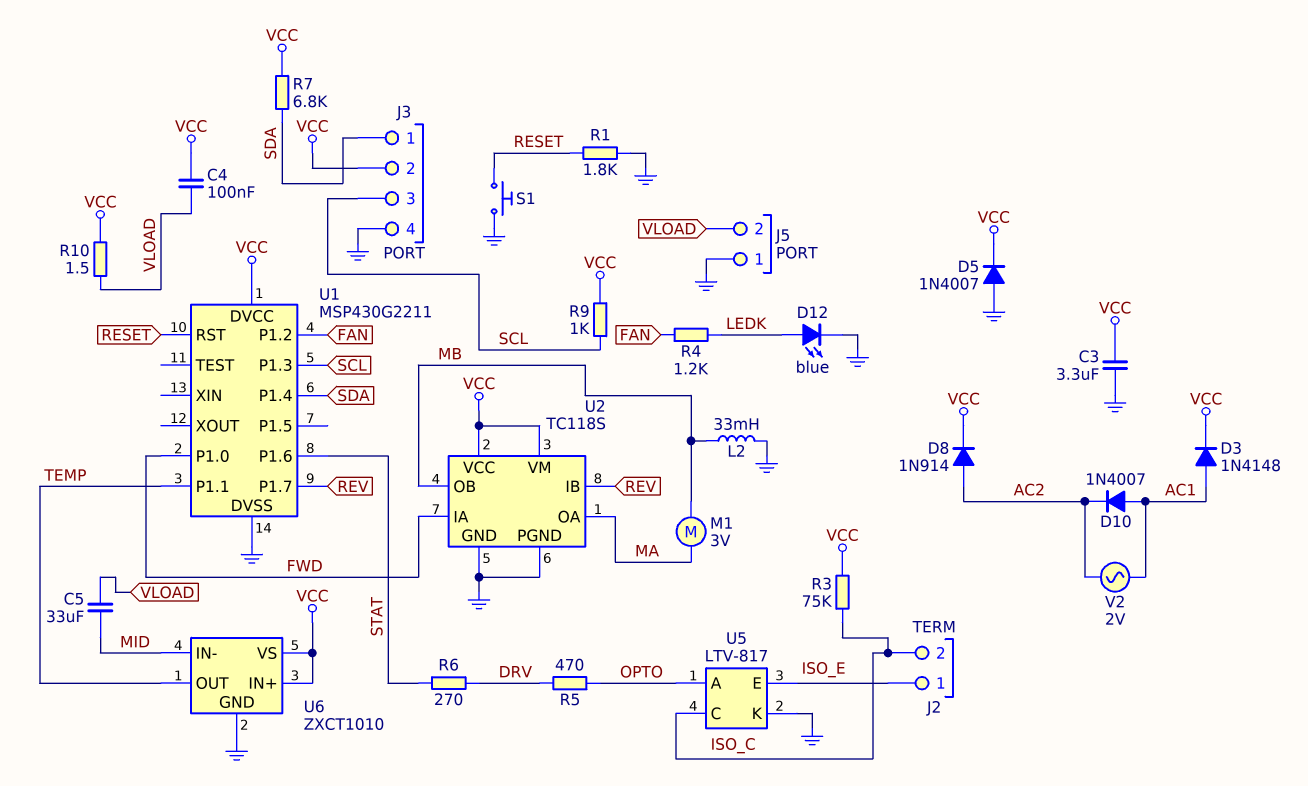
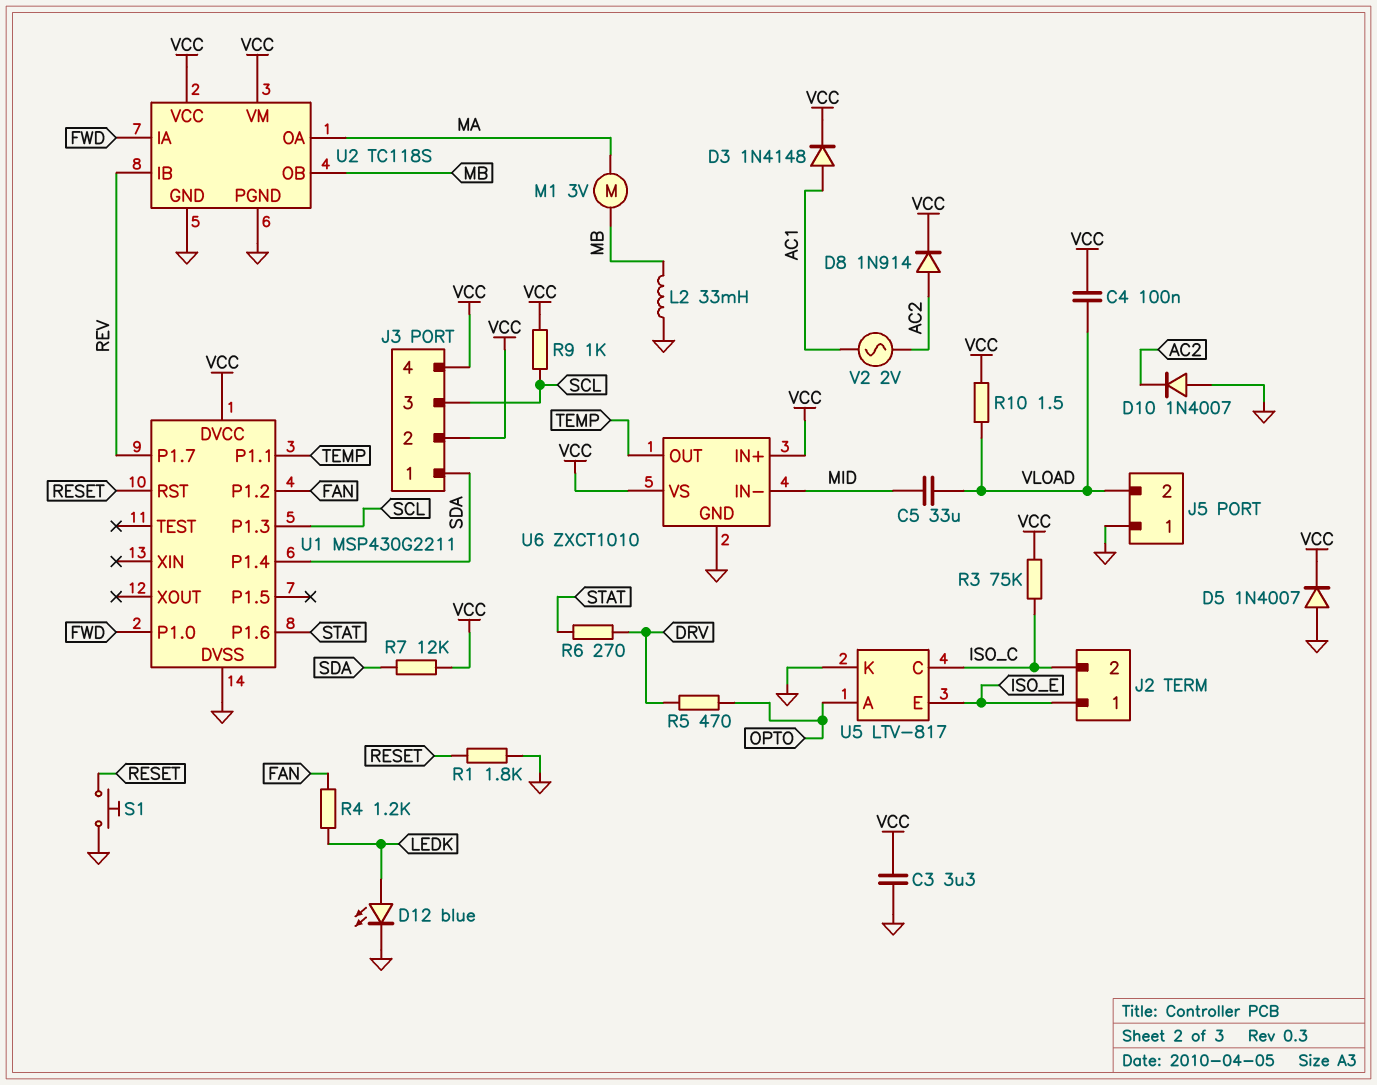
D10: diode 1N4007 (A AC1, K AC2) -> diode 1N4007 (A GND, K AC2)
J3 pin 4: GND -> VCC
R7: 6.8k (SDA, VCC) -> 12k (SDA, VCC)

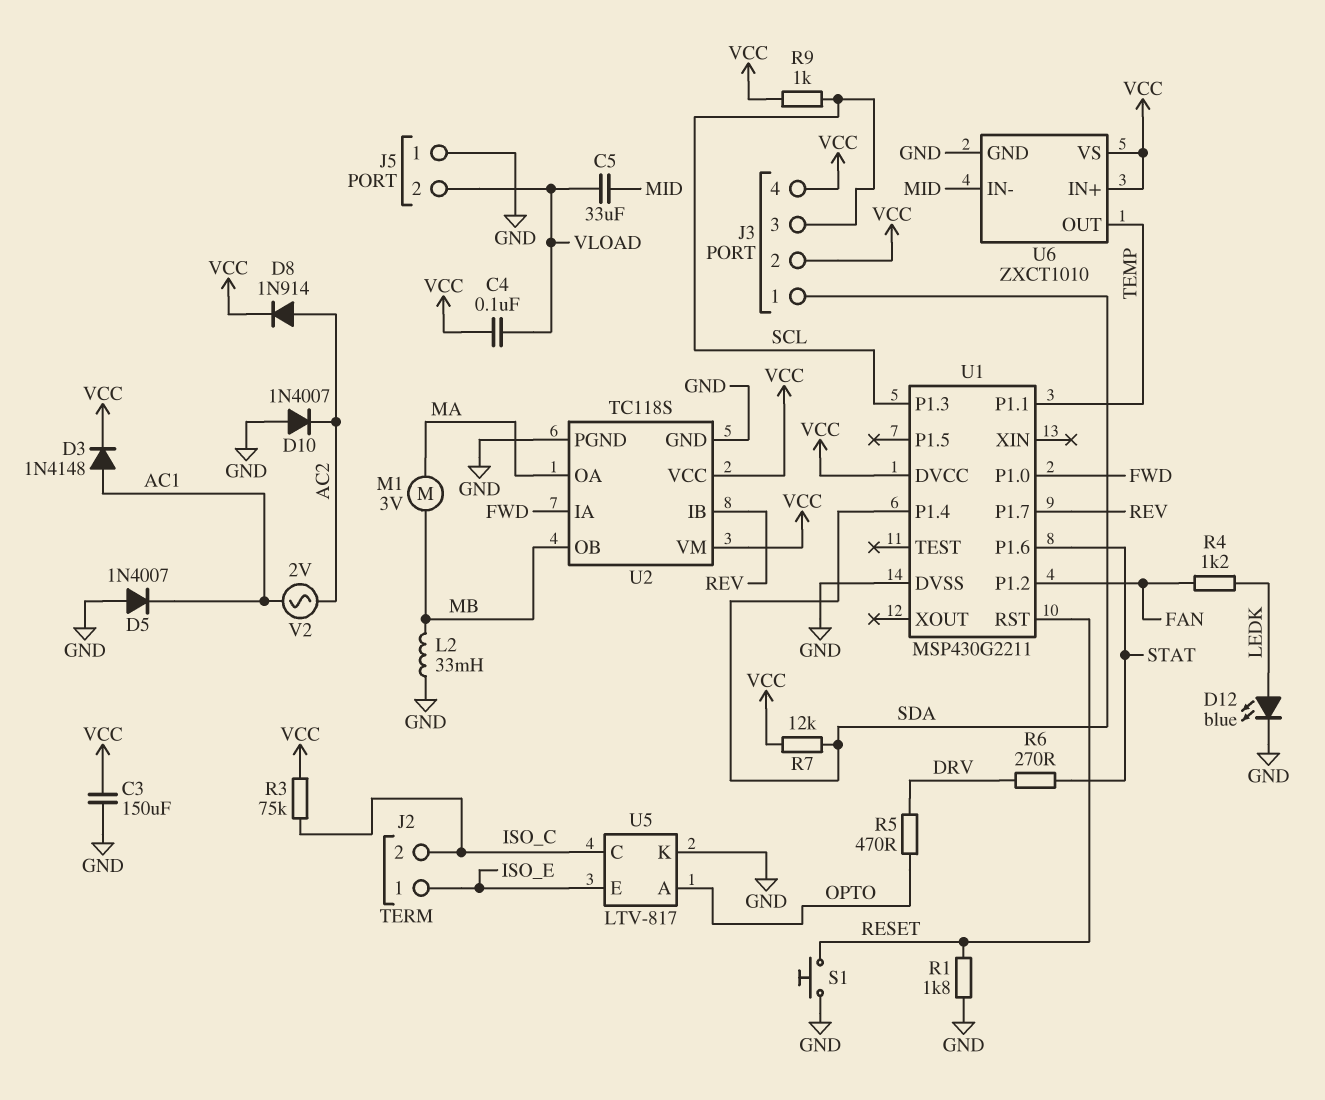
C3: 3.3uF (GND, VCC) -> 150uF (GND, VCC)
D5: diode 1N4007 (A GND, K VCC) -> diode 1N4007 (A GND, K AC1)
R10: 1.5 (VCC, VLOAD) -> none

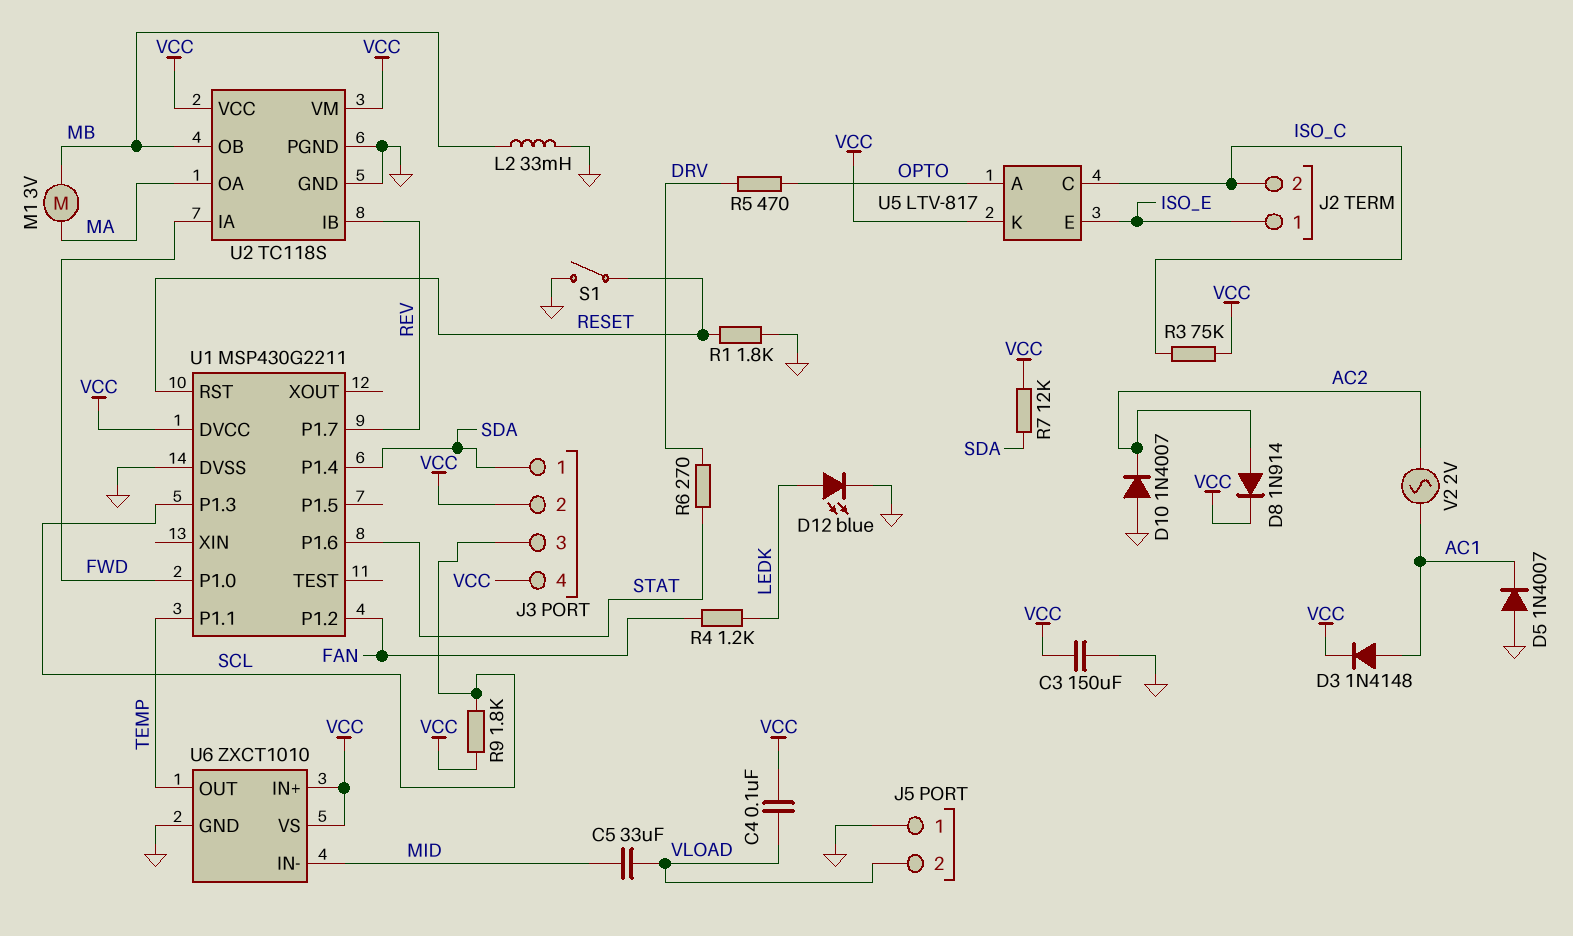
R9: 1k (SCL, VCC) -> 1.8k (SCL, VCC)
S1: button (GND, RESET) -> switch (GND, RESET)
U5 pin K: GND -> VCC

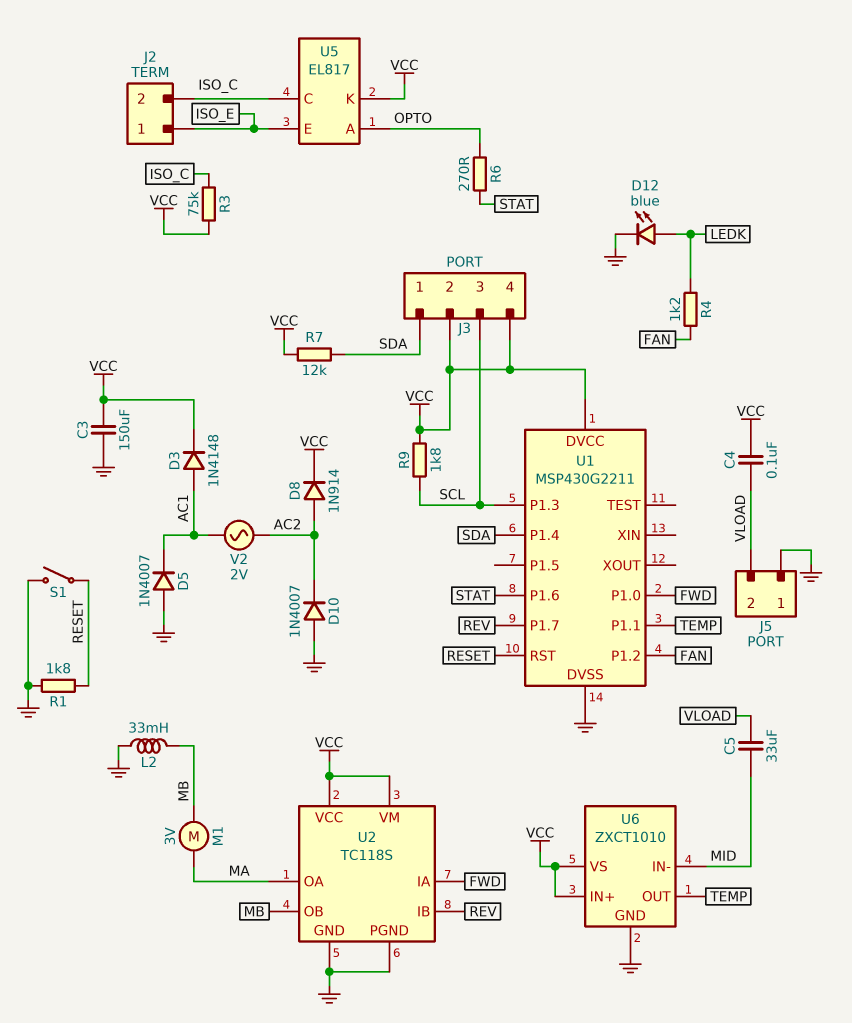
R5: 470 (DRV, OPTO) -> none
R6: 270 (DRV, STAT) -> 270 (OPTO, STAT)
U5: LTV-817 -> EL817

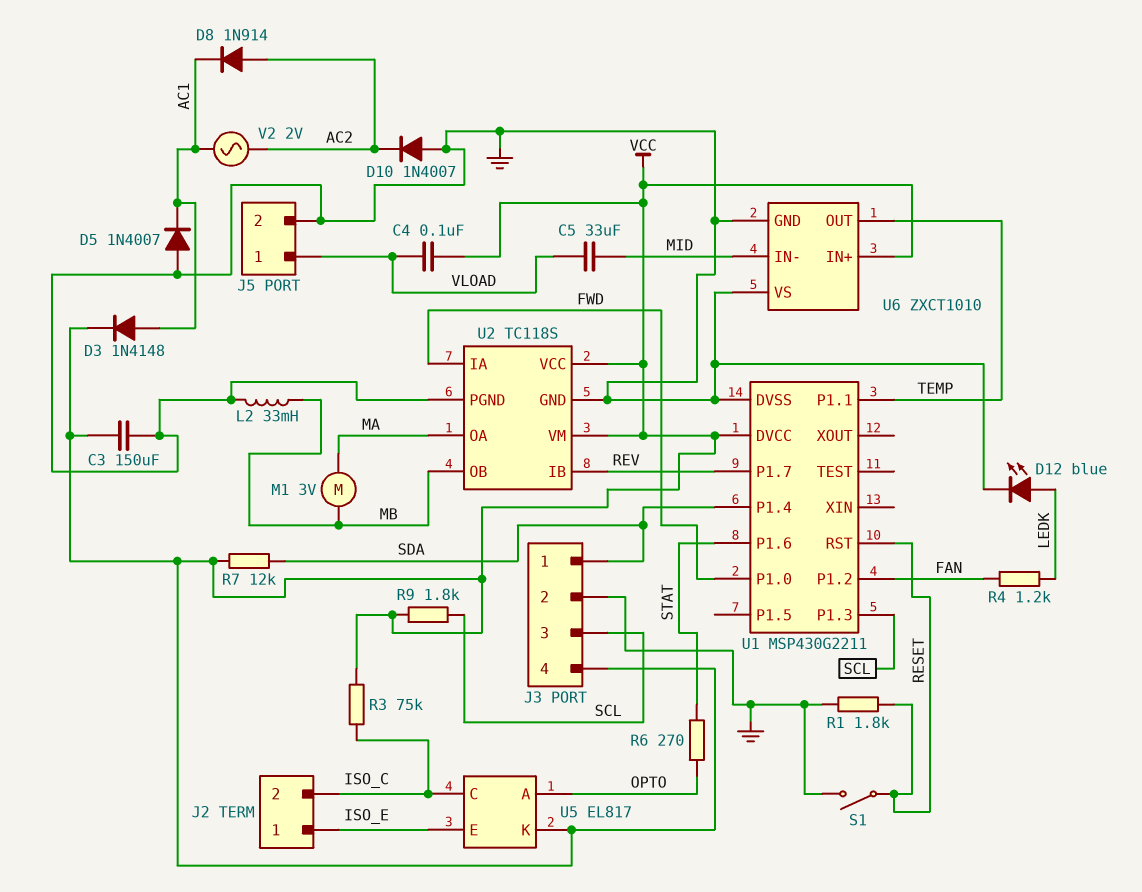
D8: diode 1N914 (A AC2, K VCC) -> diode 1N914 (A AC2, K AC1)
J3 pin 2: VCC -> GND
J5 pin 1: GND -> VLOAD
J5 pin 2: VLOAD -> GND
U6 pin VS: VCC -> GND

